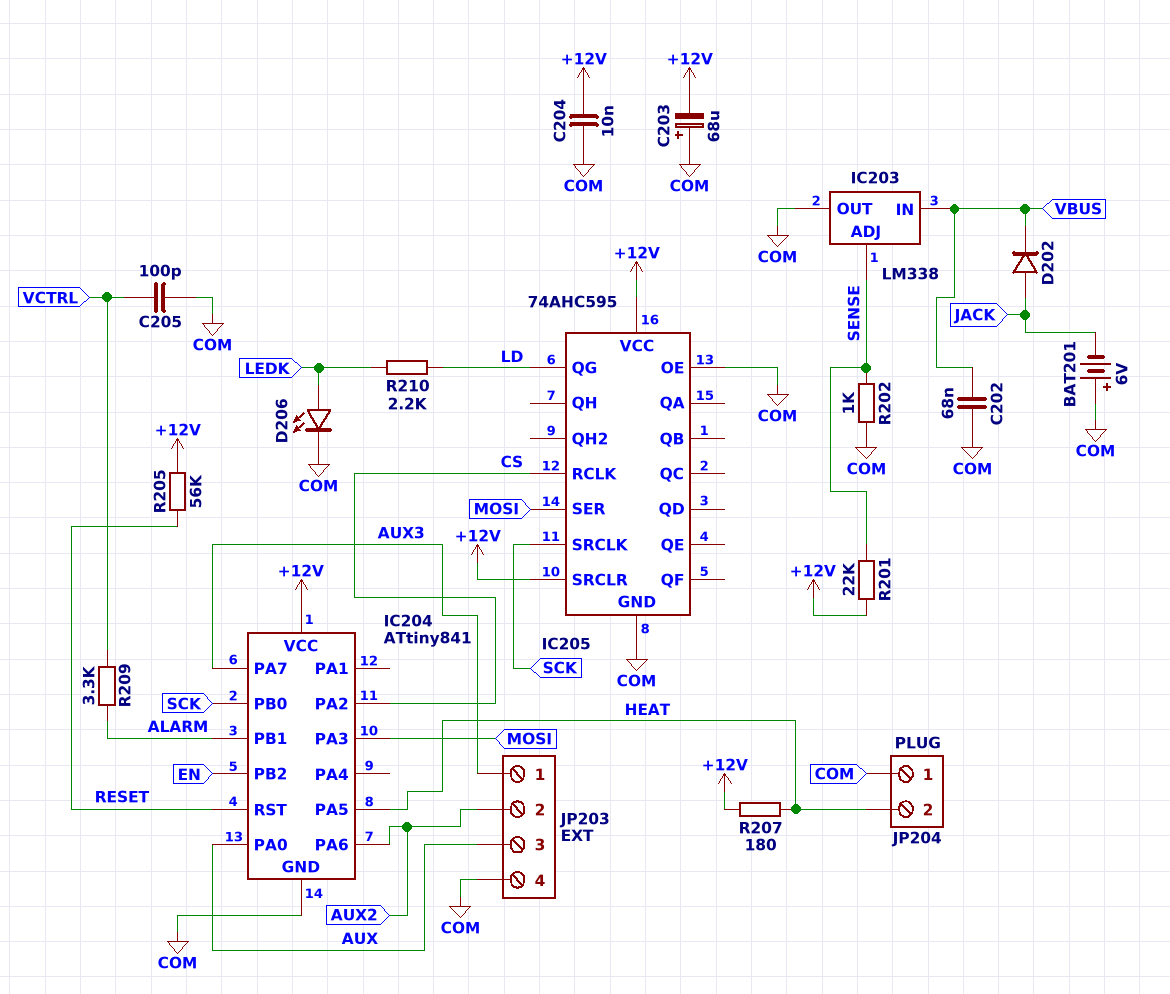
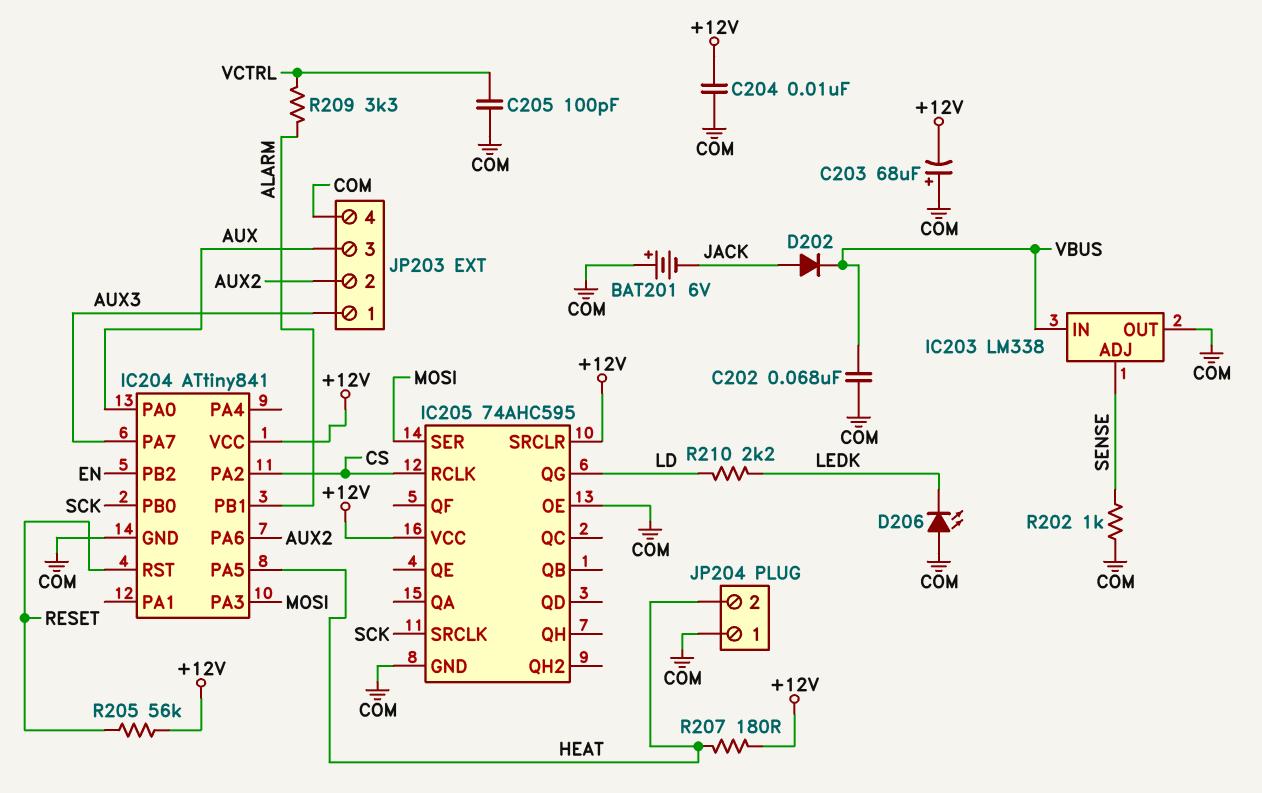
D206: LED (A LEDK, K COM) -> LED (A COM, K LEDK)
R201: 22k (+12V, SENSE) -> none

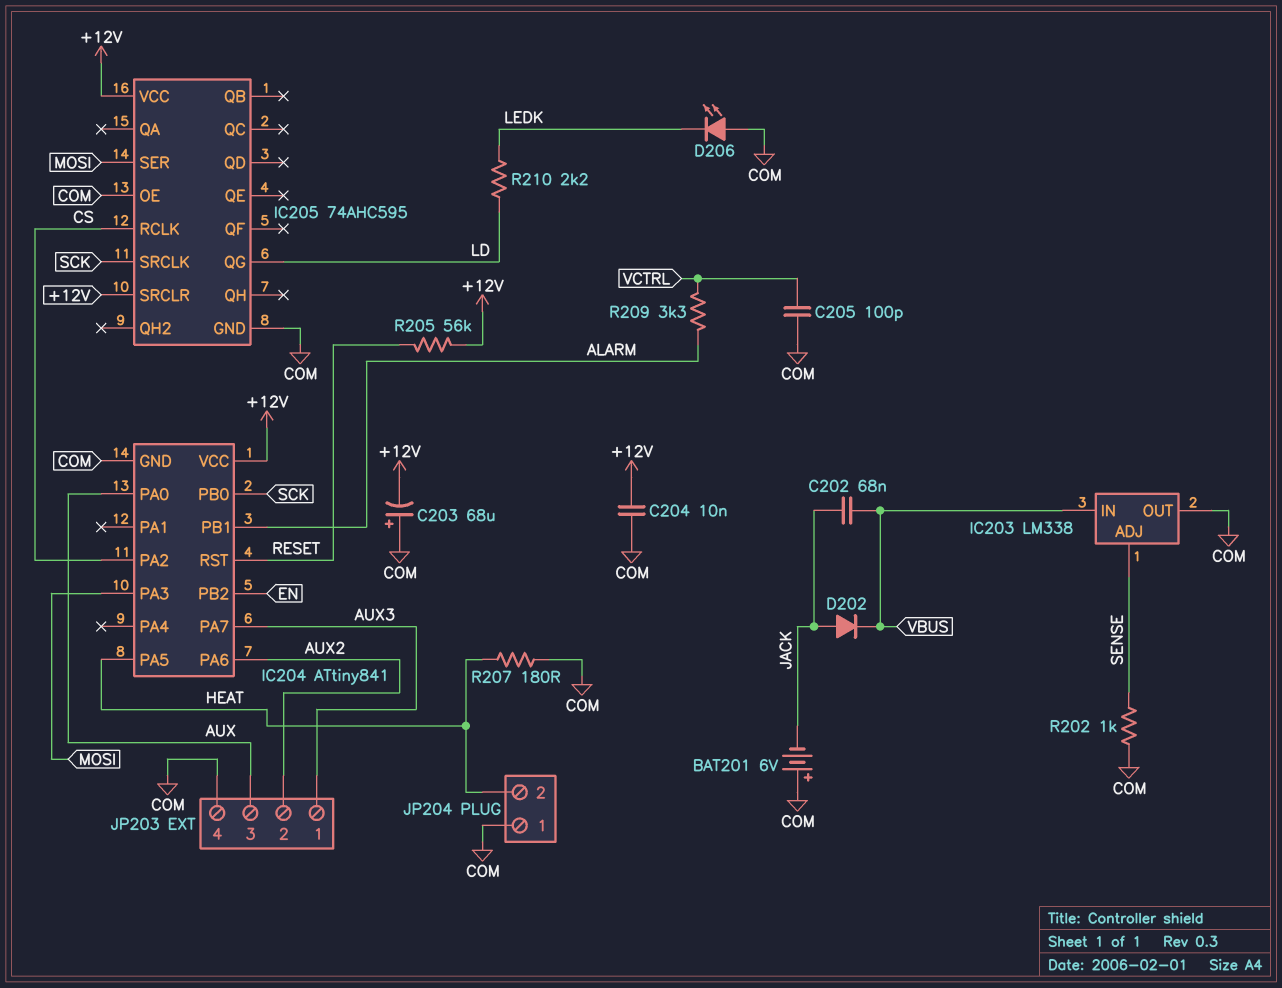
C202: 68nF (COM, VBUS) -> 68nF (JACK, VBUS)
R207: 180 (+12V, HEAT) -> 180 (COM, HEAT)

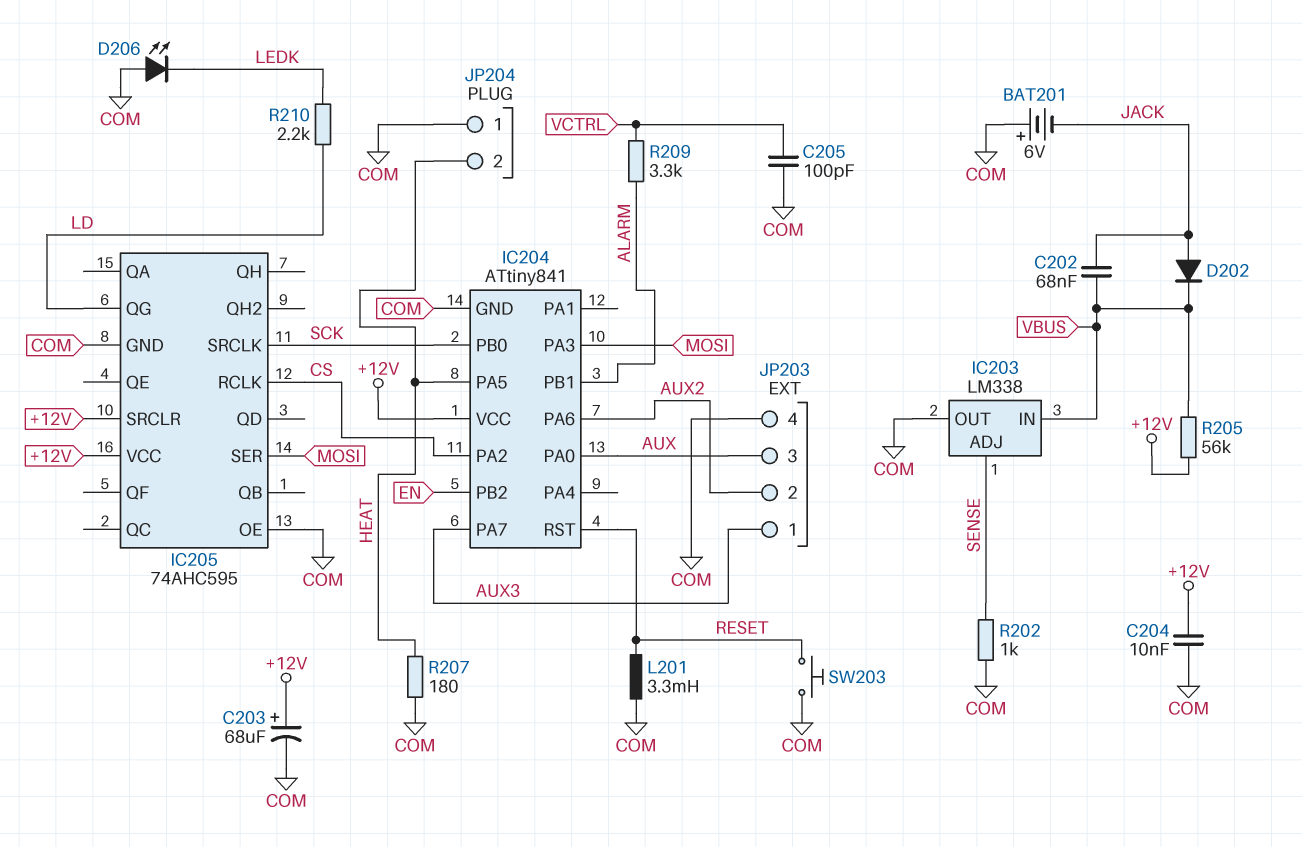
C203: 68uF (plus COM, minus +12V) -> 68uF (plus +12V, minus COM)
L201: none -> 3.3mH (COM, RESET)
R205: 56k (+12V, RESET) -> 56k (+12V, VBUS)
SW203: none -> button (COM, RESET)

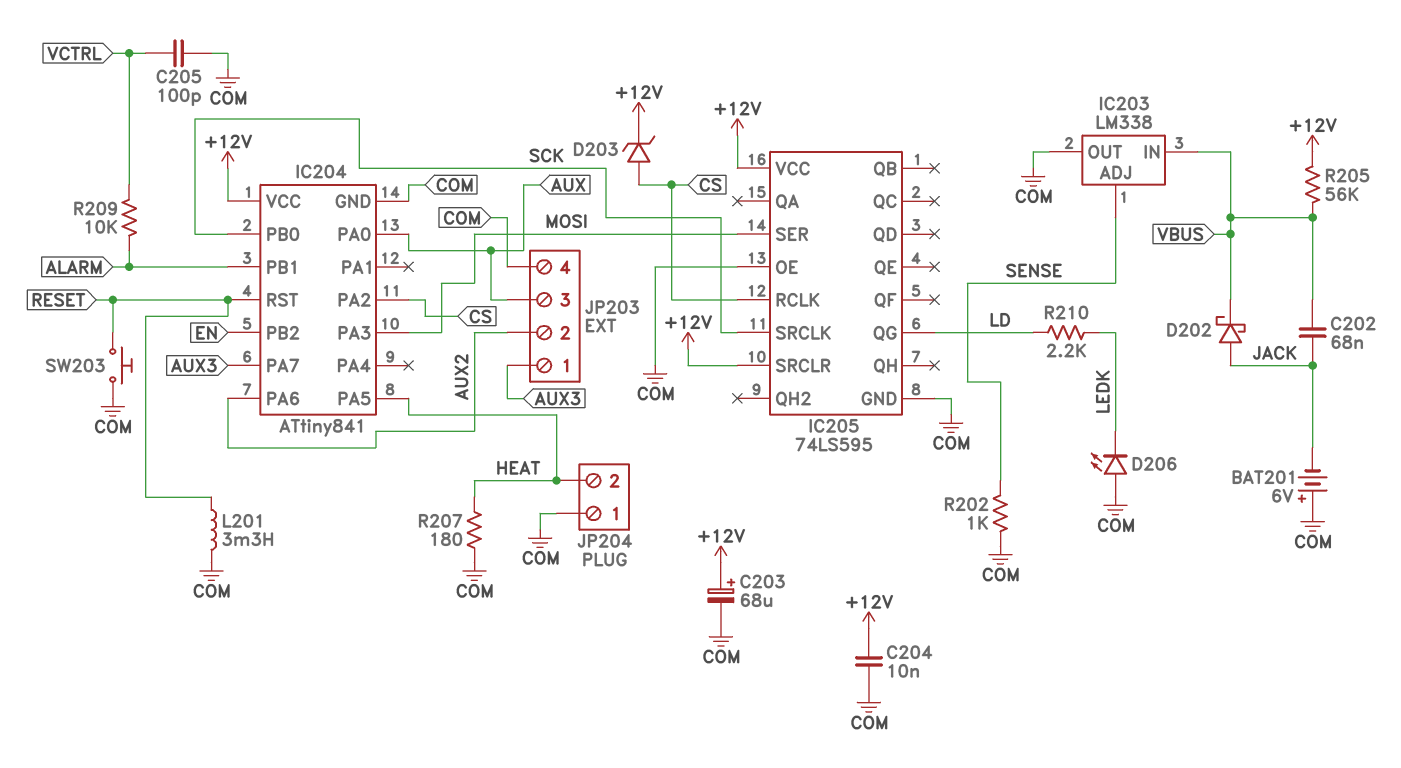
D202: diode (A JACK, K VBUS) -> schottky (A JACK, K VBUS)
D203: none -> zener (A CS, K +12V)
IC205: 74AHC595 -> 74LS595
R209: 3.3k (ALARM, VCTRL) -> 10k (ALARM, VCTRL)

